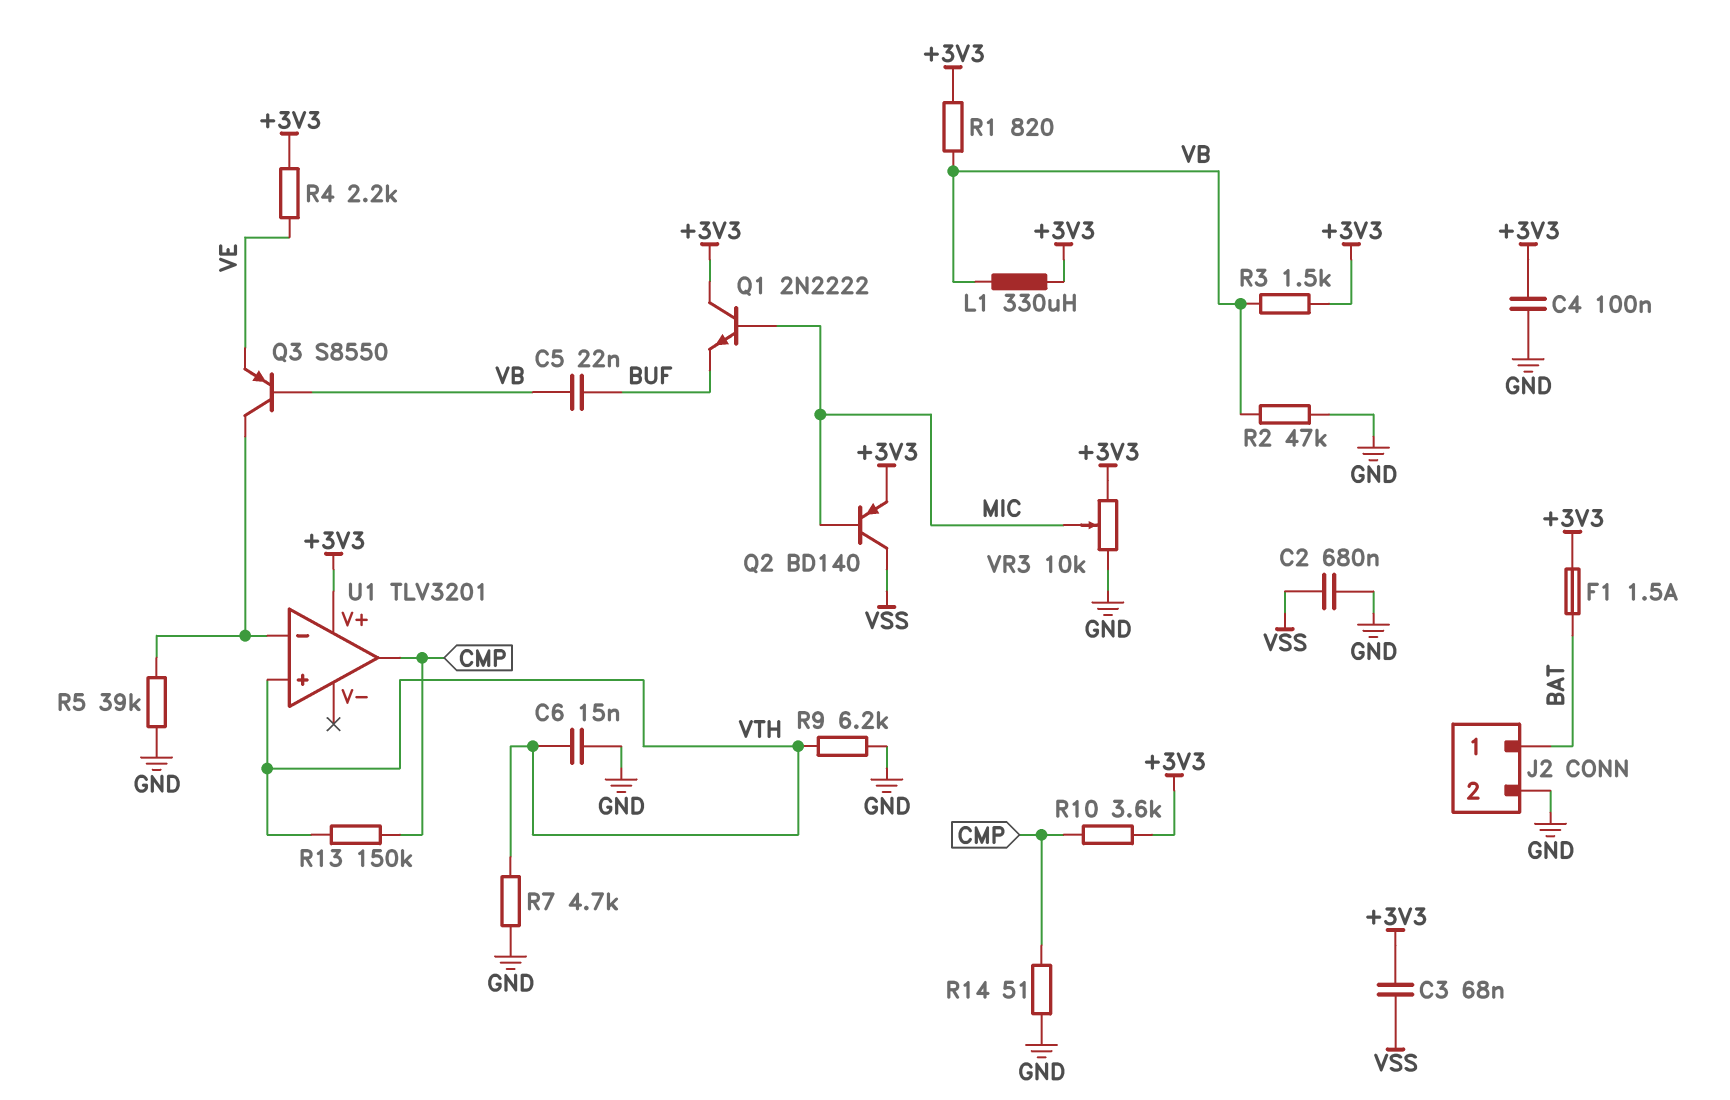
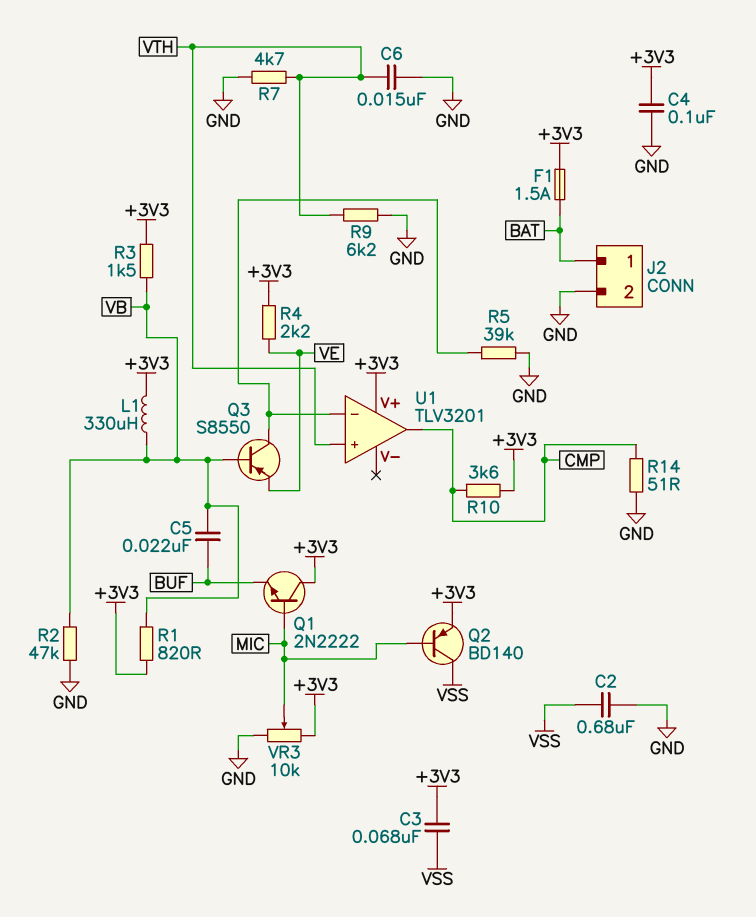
R13: 150k (CMP, VTH) -> none

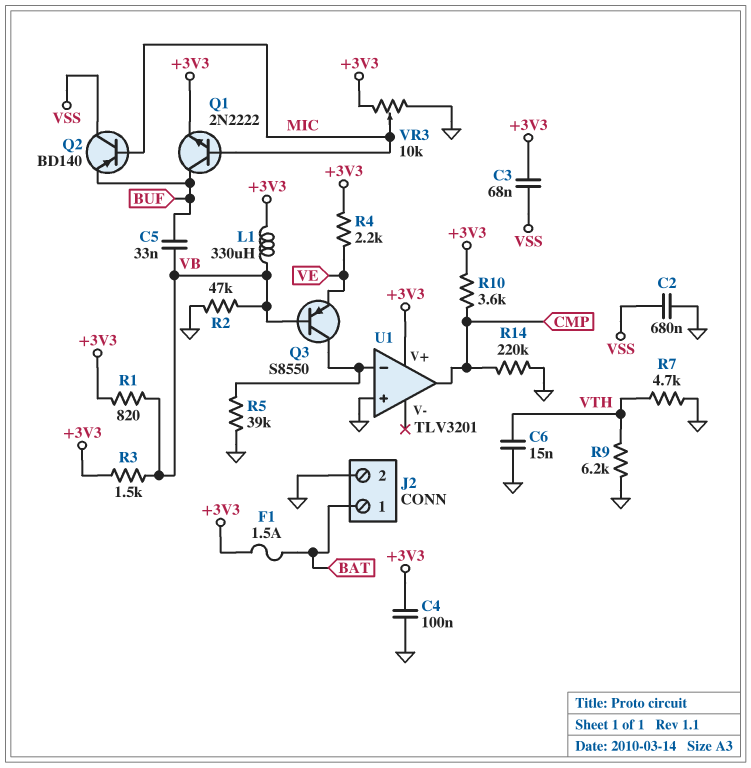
C5: 22nF (BUF, VB) -> 33nF (BUF, VB)
Q1: NPN 2N2222 (B MIC, C +3V3, E BUF) -> NPN 2N2222 (B MIC, C BUF, E +3V3)
Q2: PNP BD140 (B MIC, C VSS, E +3V3) -> PNP BD140 (B MIC, C VSS, E BUF)
R14: 51 (CMP, GND) -> 220k (CMP, GND)
U1 pin in+: VTH -> GND

